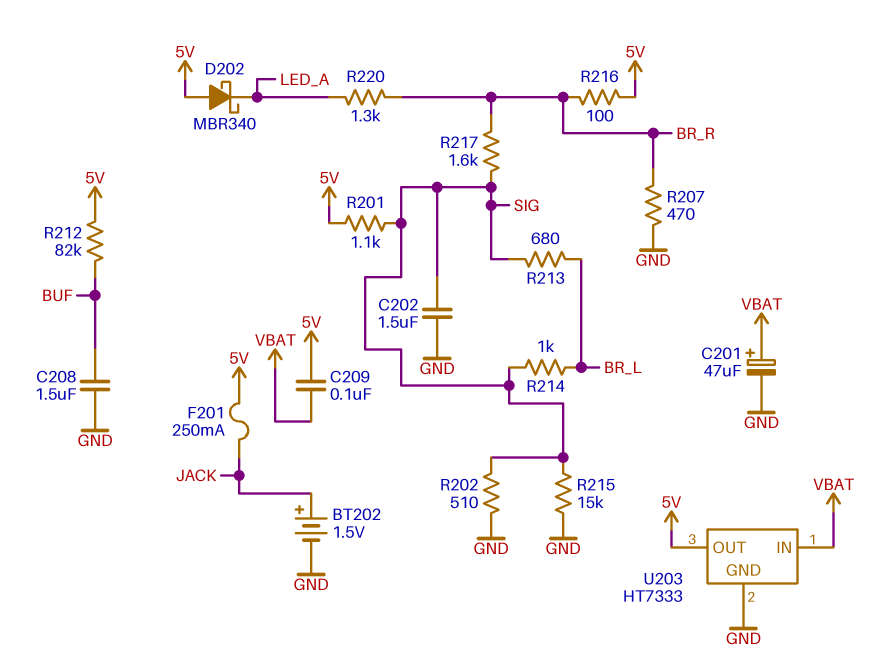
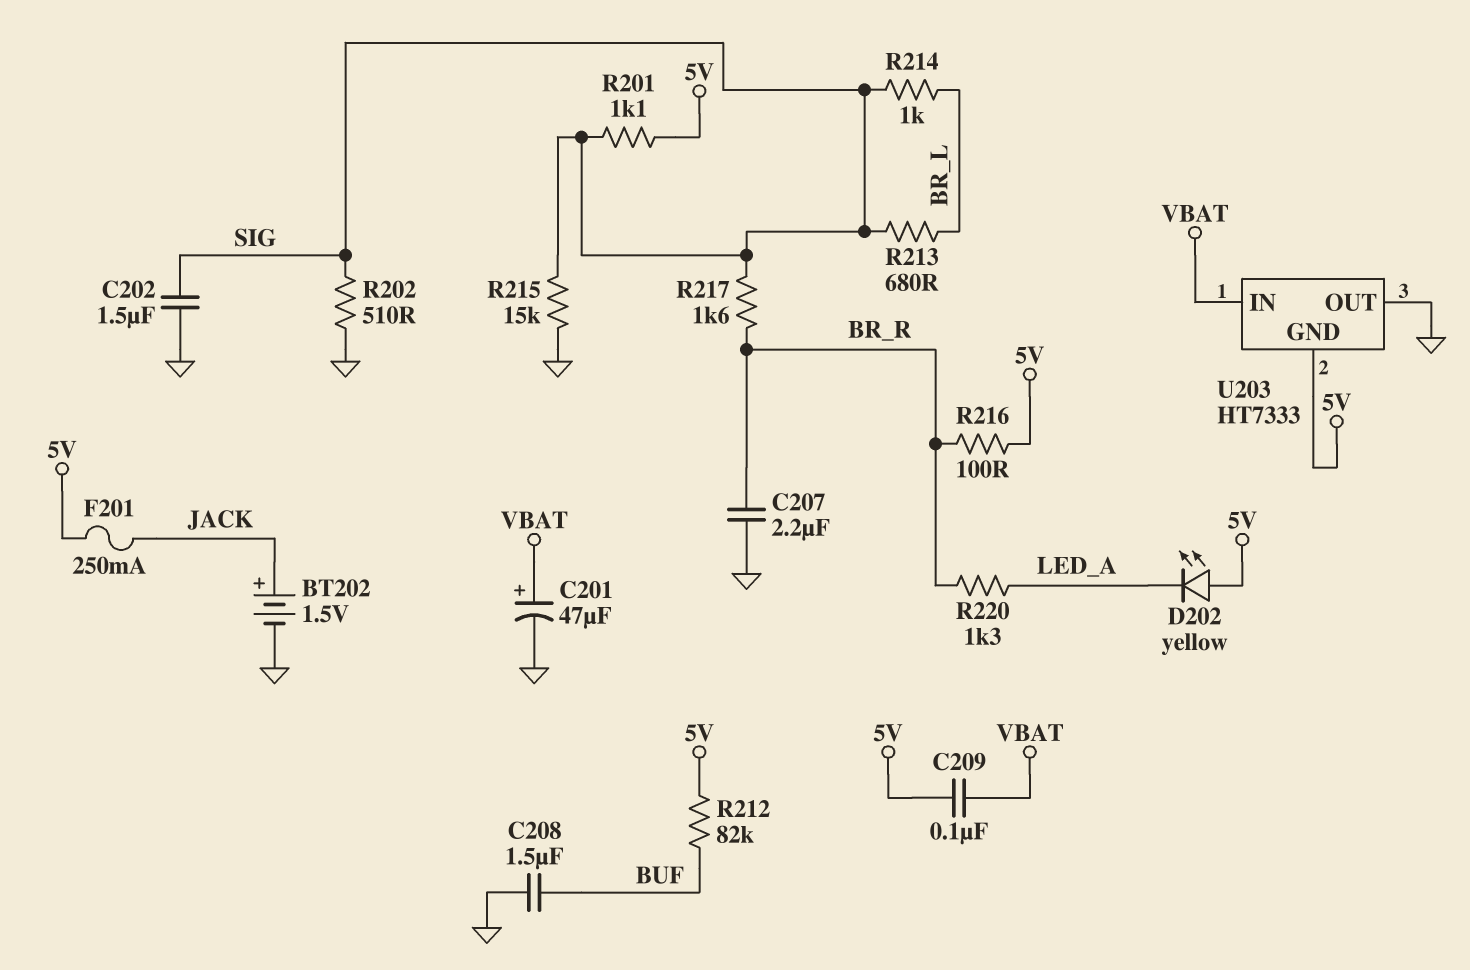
C207: none -> 2.2uF (BR_R, GND)
D202: schottky MBR340 (A 5V, K LED_A) -> LED yellow (A 5V, K LED_A)
R207: 470 (BR_R, GND) -> none
U203 pin GND: GND -> 5V
U203 pin OUT: 5V -> GND

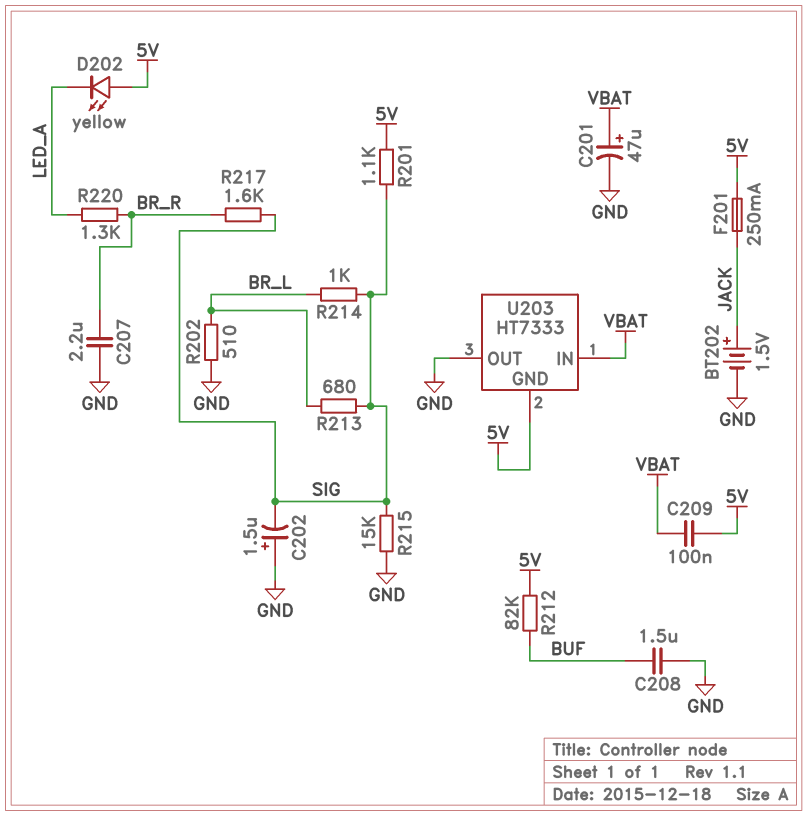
C202: 1.5uF (GND, SIG) -> 1.5uF (plus GND, minus SIG)
R202: 510 (GND, SIG) -> 510 (BR_L, GND)
R216: 100 (5V, BR_R) -> none

